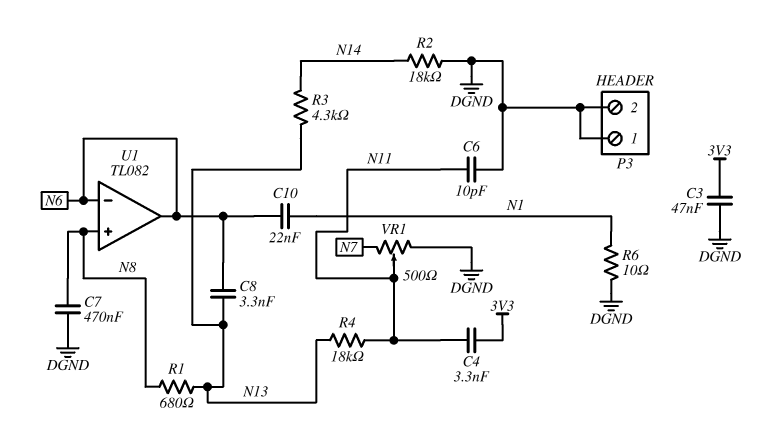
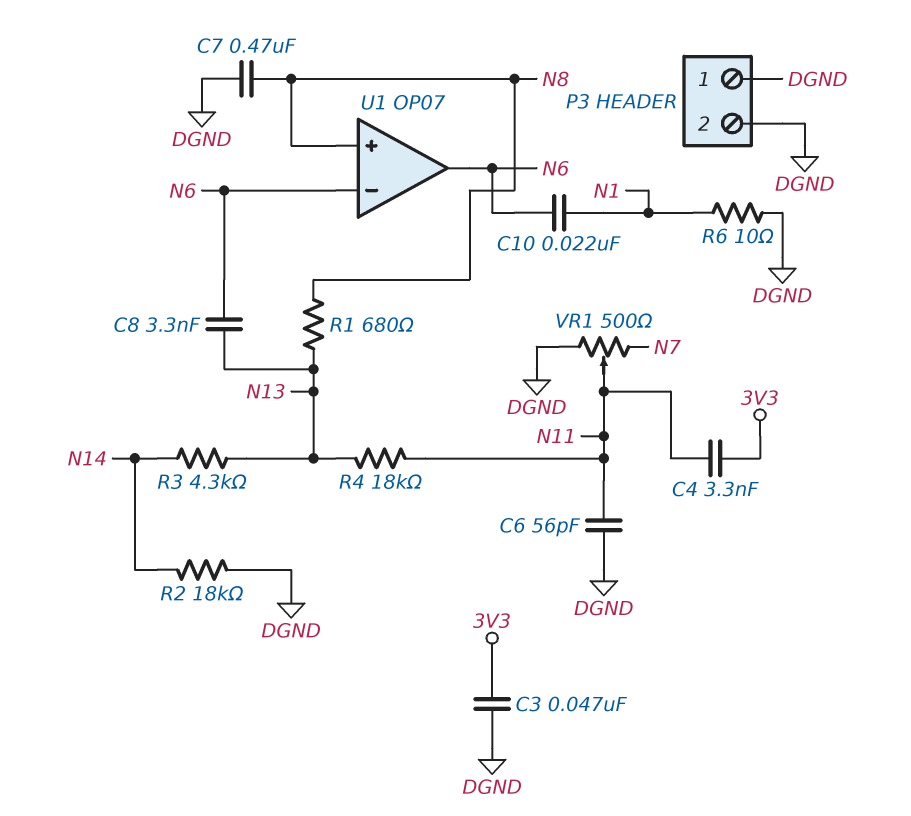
C6: 10pF (DGND, N11) -> 56pF (DGND, N11)
U1: TL082 -> OP07

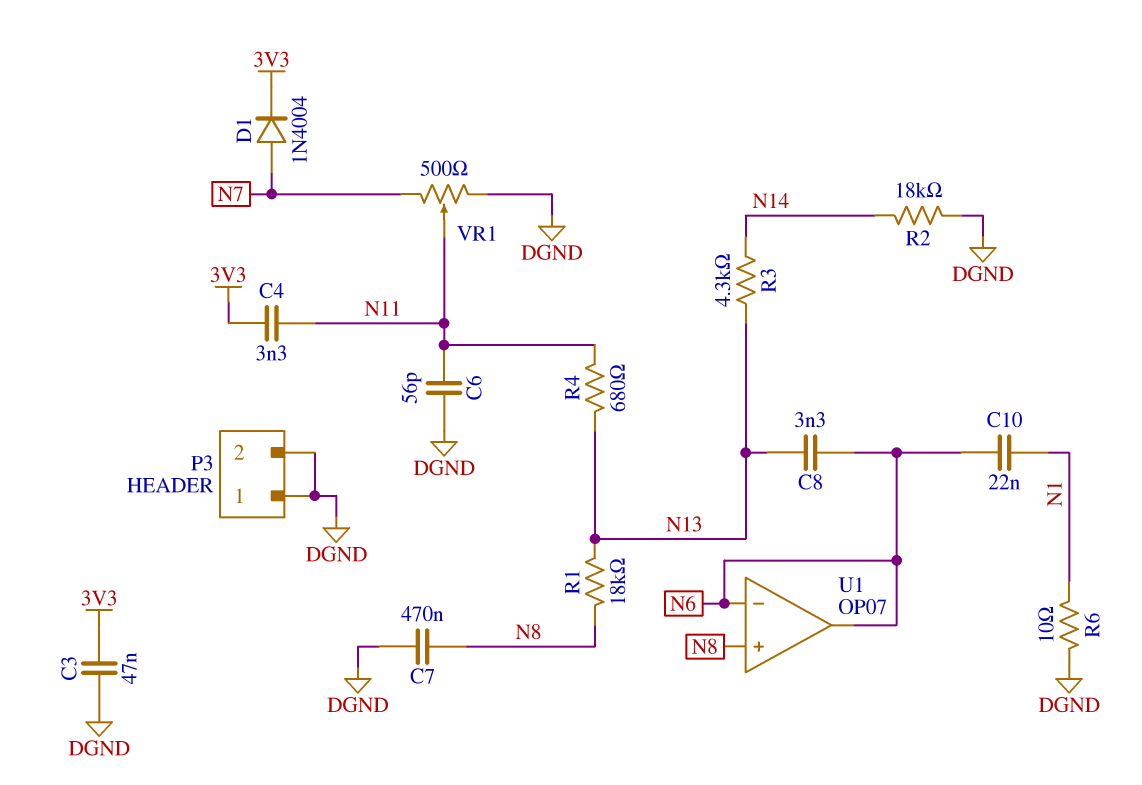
D1: none -> diode 1N4004 (A N7, K 3V3)
R1: 680 (N8, N13) -> 18k (N8, N13)
R4: 18k (N11, N13) -> 680 (N11, N13)

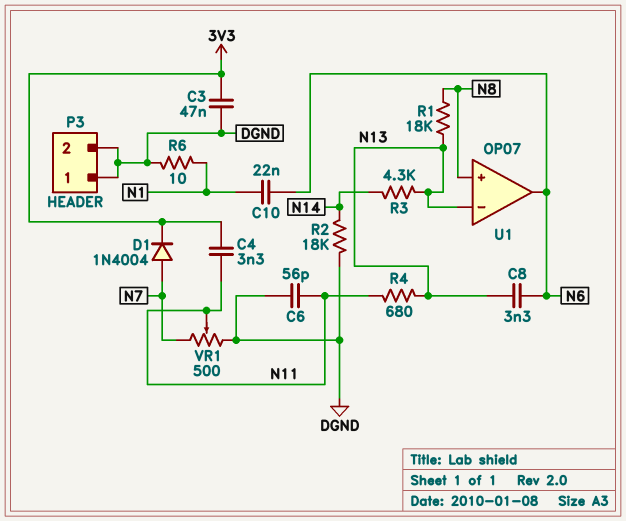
C7: 470nF (DGND, N8) -> none
U1 pin in-: N6 -> N13

